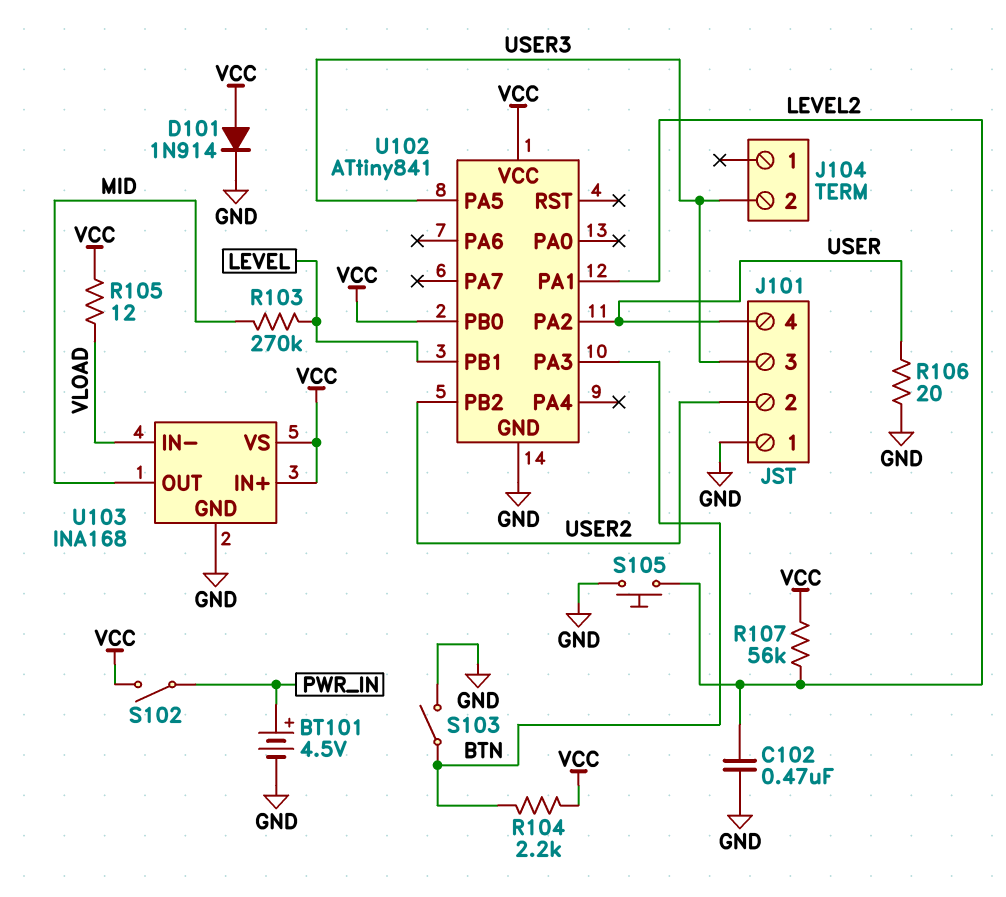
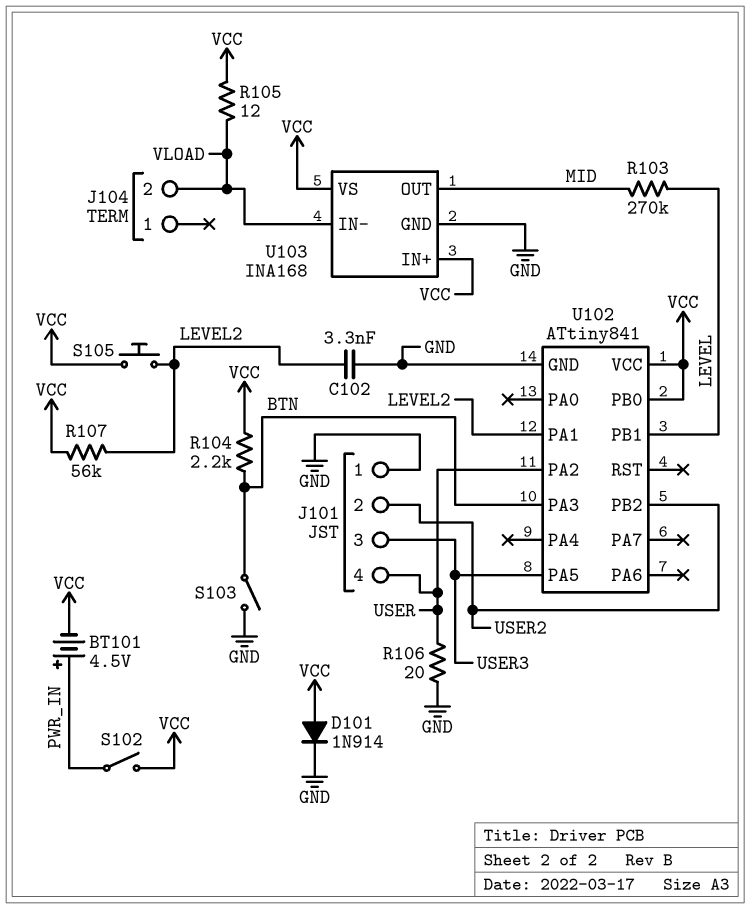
BT101: 4.5V (plus PWR_IN, minus GND) -> 4.5V (plus PWR_IN, minus VCC)
C102: 470nF (GND, LEVEL2) -> 3.3nF (GND, LEVEL2)
J104 pin 2: USER3 -> VLOAD
S105: button (GND, LEVEL2) -> button (LEVEL2, VCC)

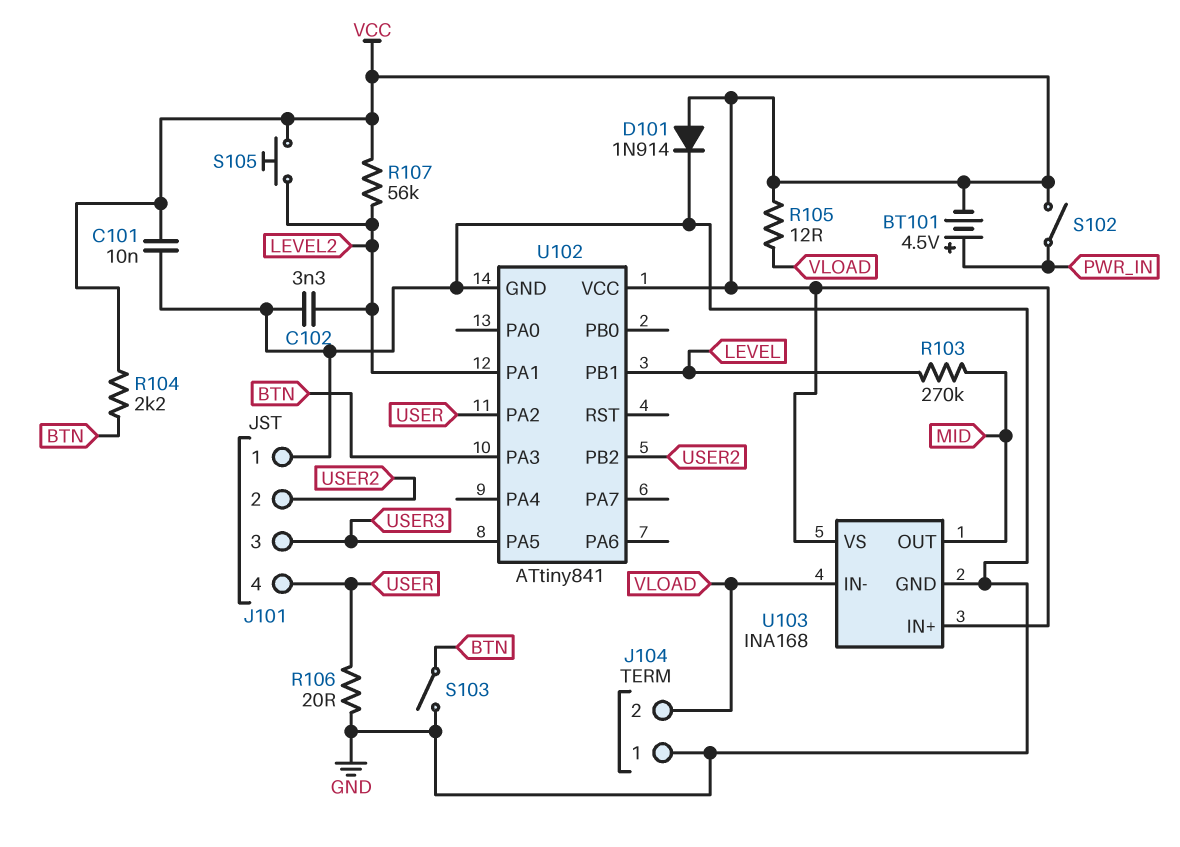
C101: none -> 10nF (GND, VCC)
J104 pin 1: none -> GND
U102 pin PB0: VCC -> none

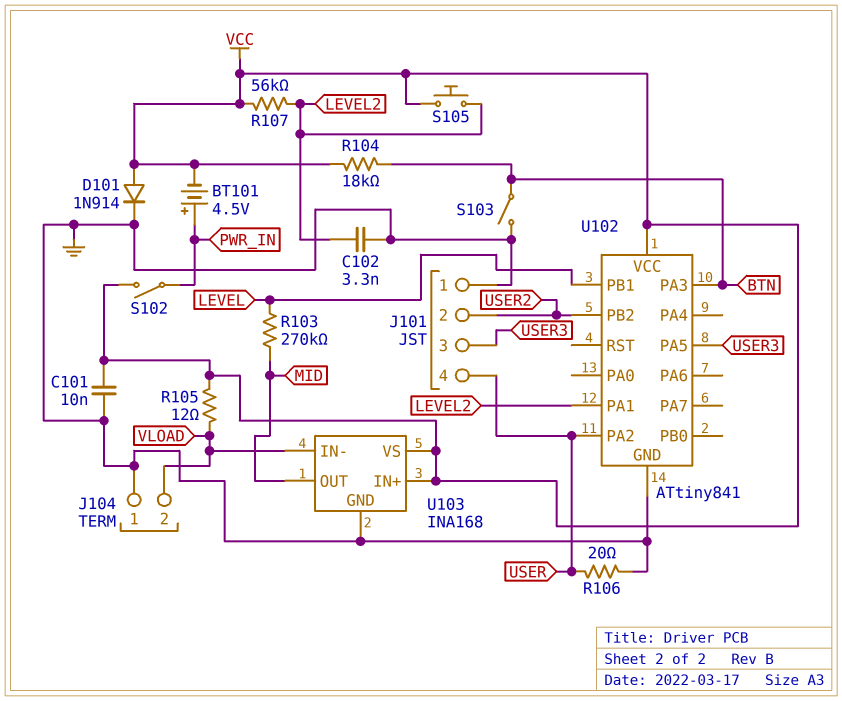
R104: 2.2k (BTN, VCC) -> 18k (BTN, VCC)

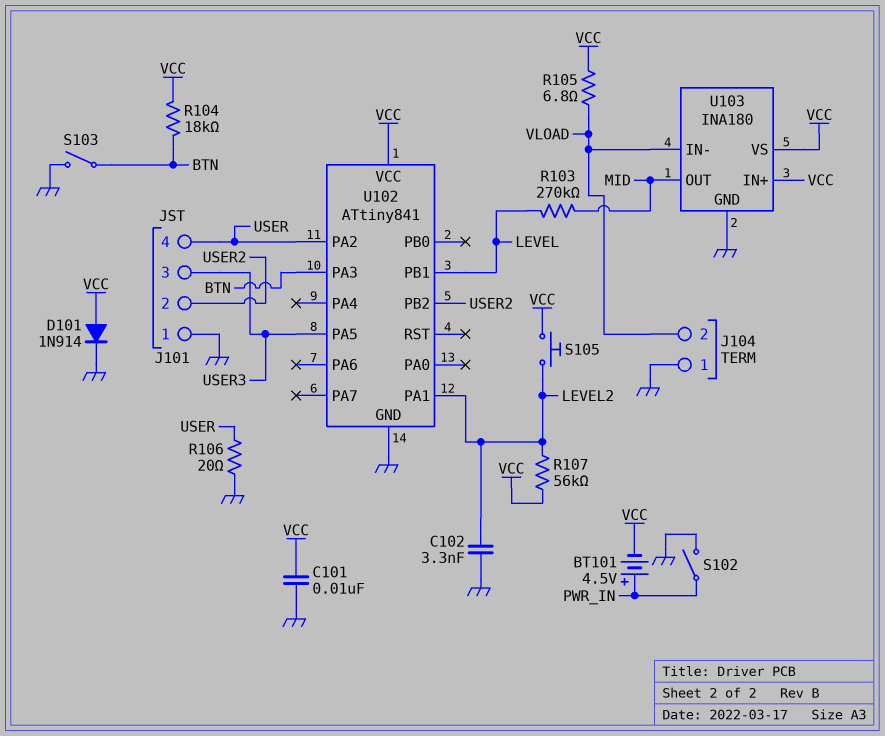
R105: 12 (VCC, VLOAD) -> 6.8 (VCC, VLOAD)
S102: switch (PWR_IN, VCC) -> switch (GND, PWR_IN)
U103: INA168 -> INA180

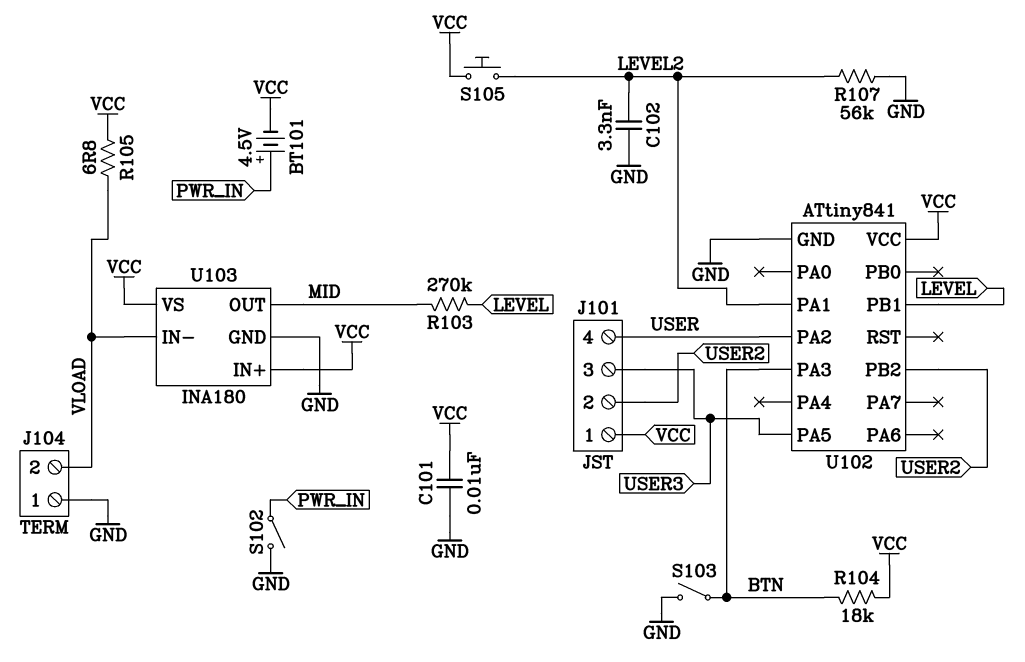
D101: diode 1N914 (A VCC, K GND) -> none
J101 pin 1: GND -> VCC
R106: 20 (GND, USER) -> none
R107: 56k (LEVEL2, VCC) -> 56k (GND, LEVEL2)

